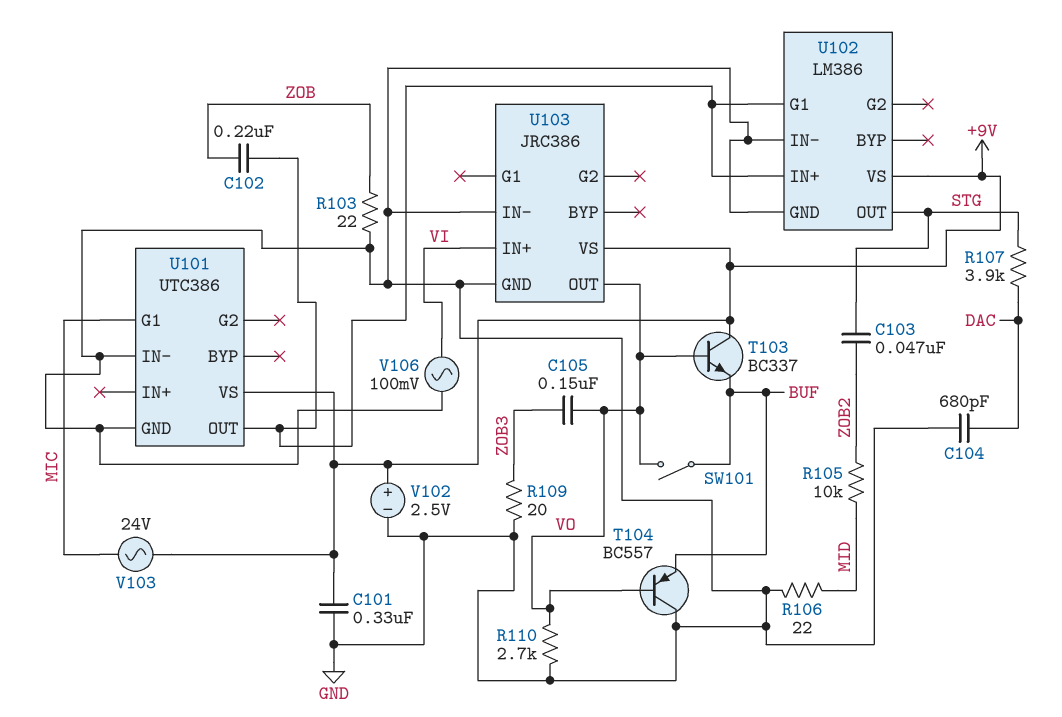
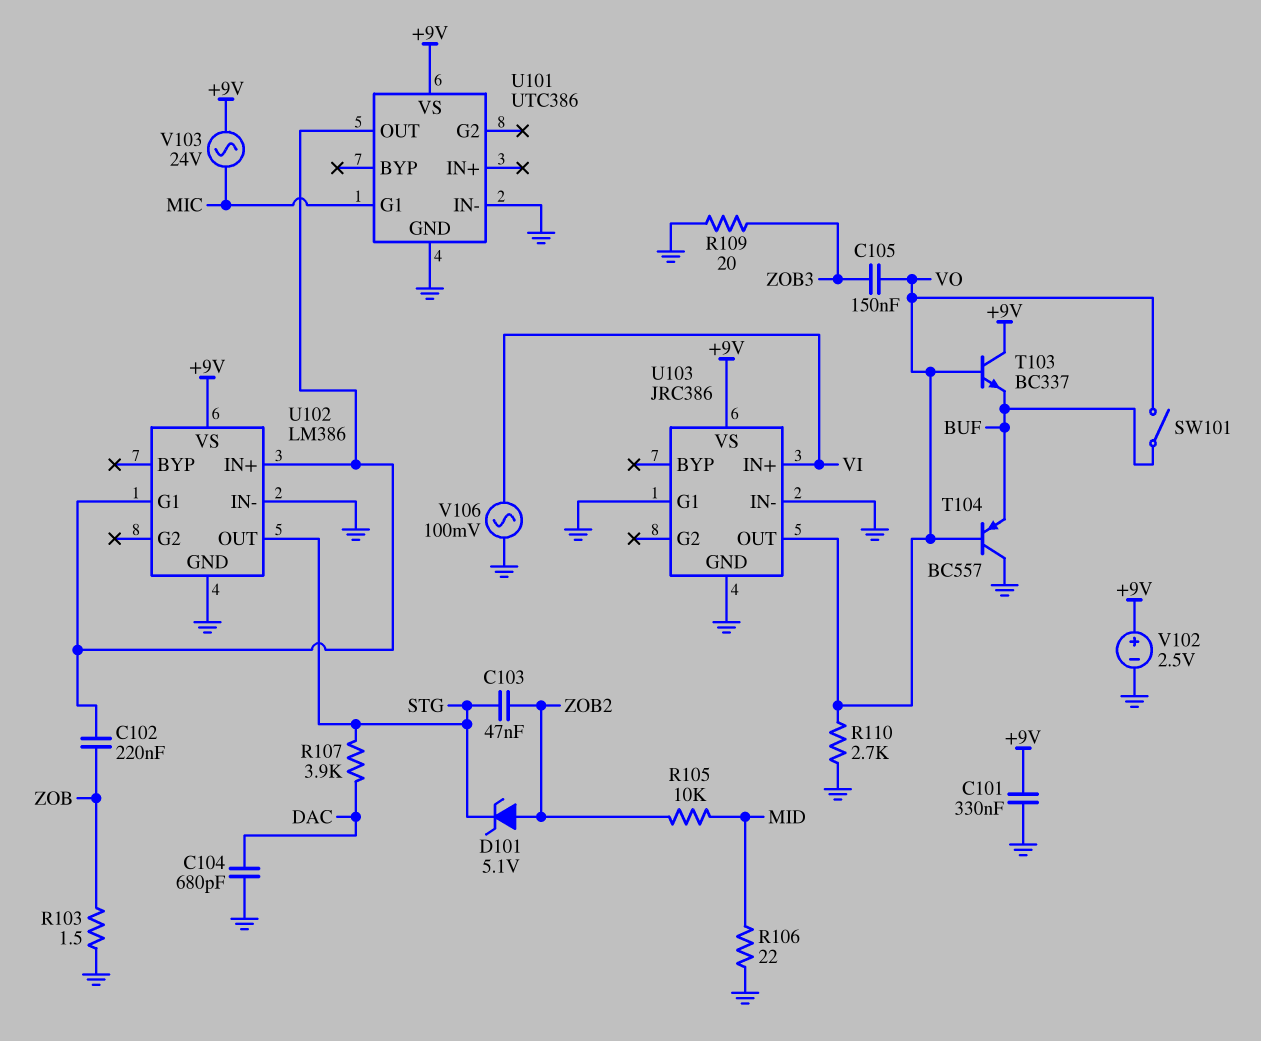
D101: none -> zener 5.1V (A ZOB2, K STG)
R103: 22 (GND, ZOB) -> 1.5 (GND, ZOB)
U103 pin G1: none -> GND

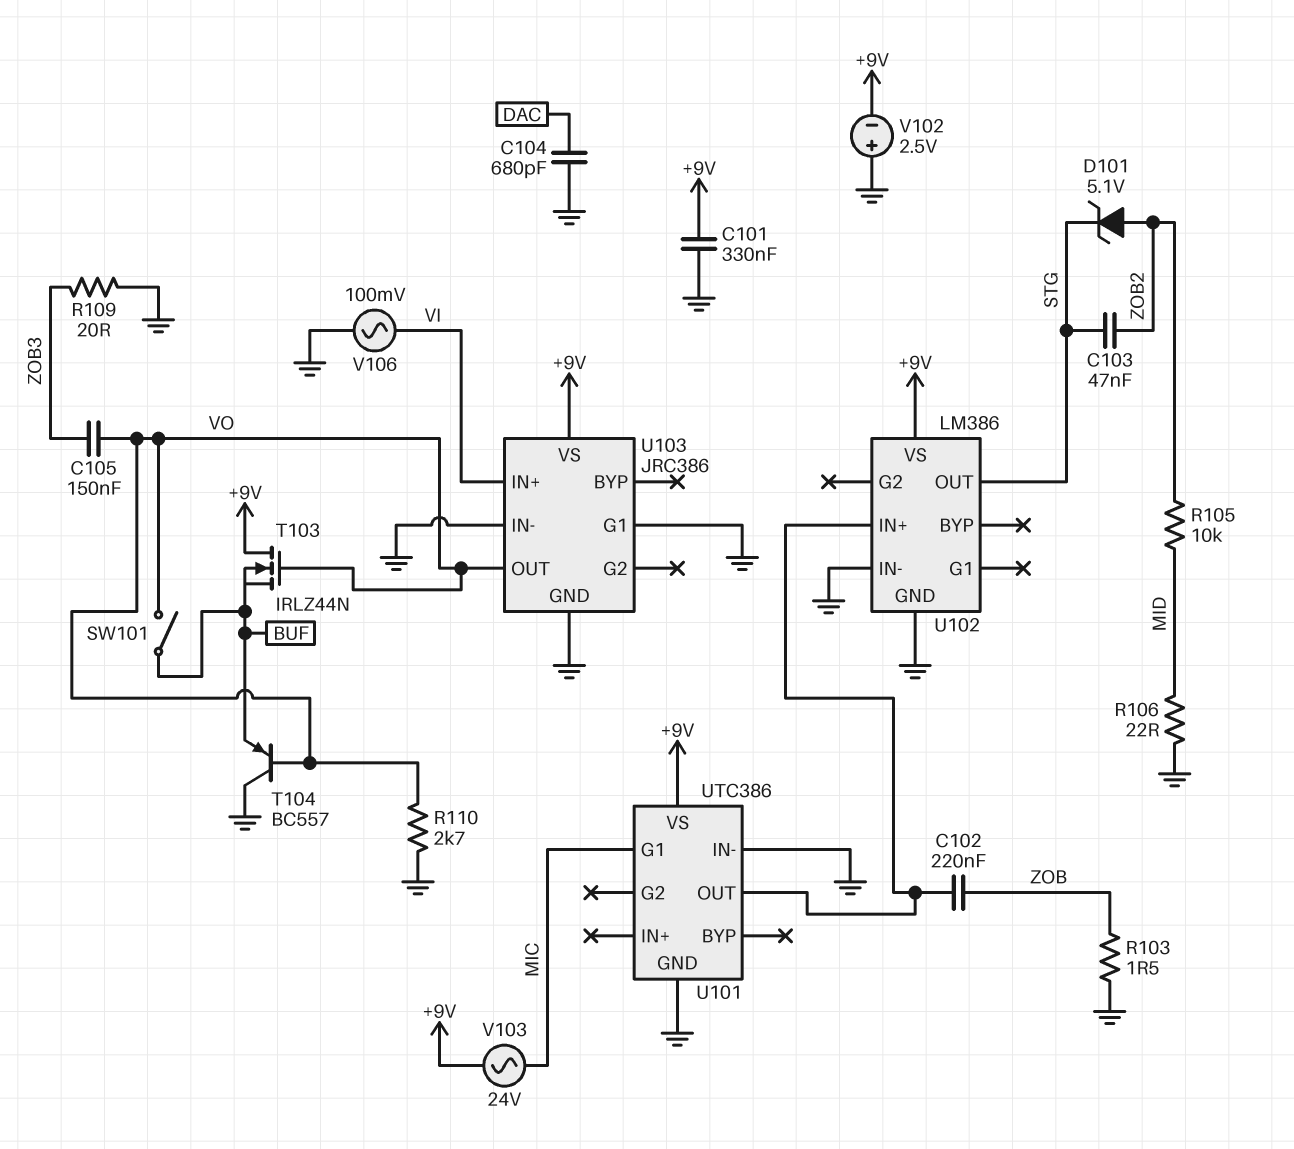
R107: 3.9k (DAC, STG) -> none
T103: NPN BC337 (B VO, C +9V, E BUF) -> NMOS IRLZ44N (G VO, D +9V, S BUF)
U102 pin G1: U101/OUT -> none
V102: 2.5V (plus +9V, minus GND) -> 2.5V (plus GND, minus +9V)

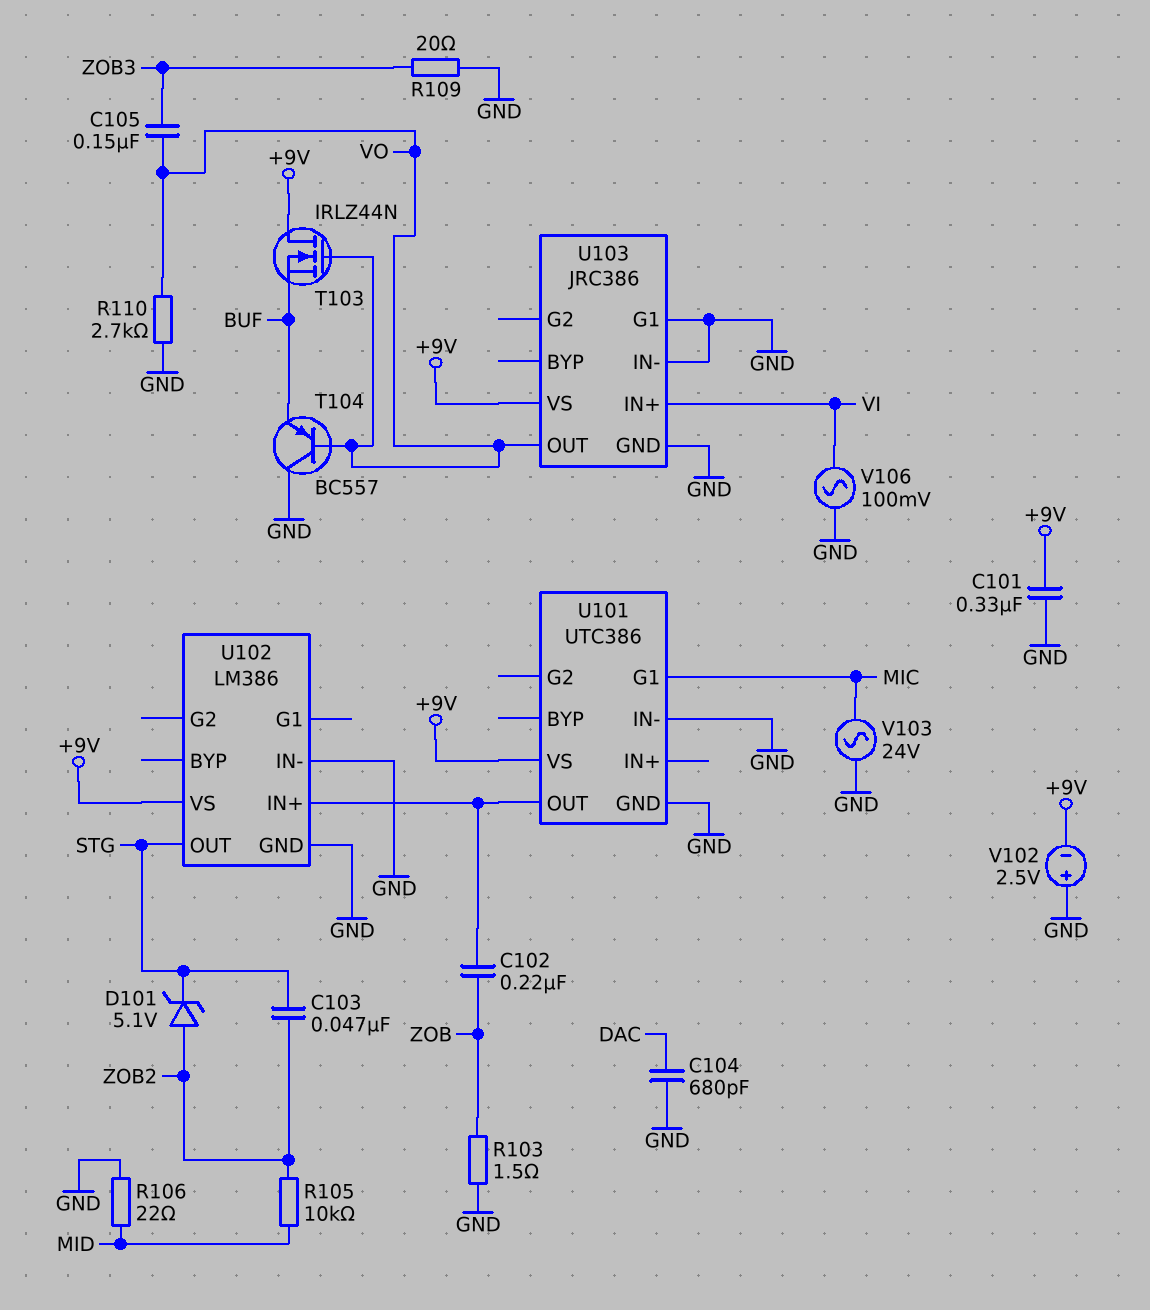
SW101: switch (BUF, VO) -> none
V103: AC 24V (+9V, MIC) -> AC 24V (GND, MIC)

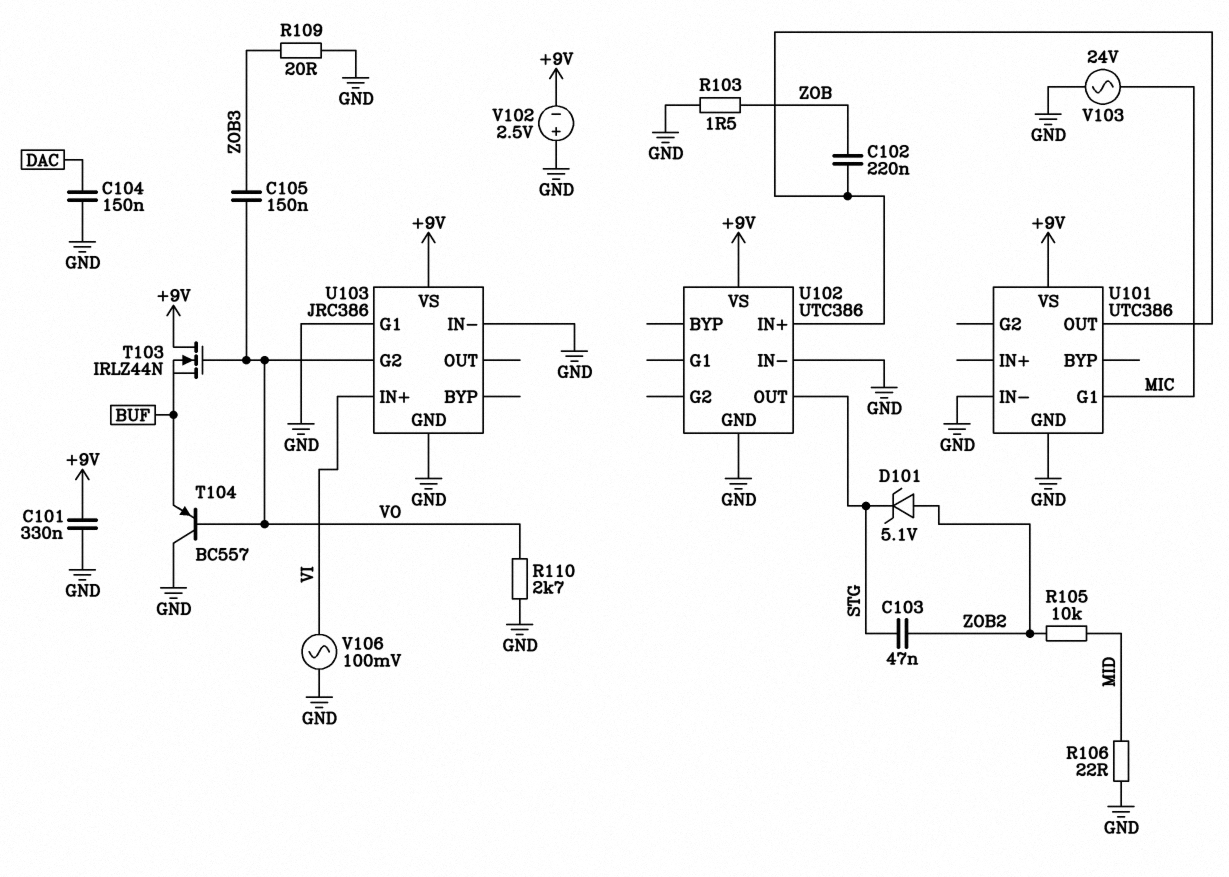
C104: 680pF (DAC, GND) -> 150nF (DAC, GND)
U102: LM386 -> UTC386
U103 pin G2: none -> VO
U103 pin OUT: VO -> none

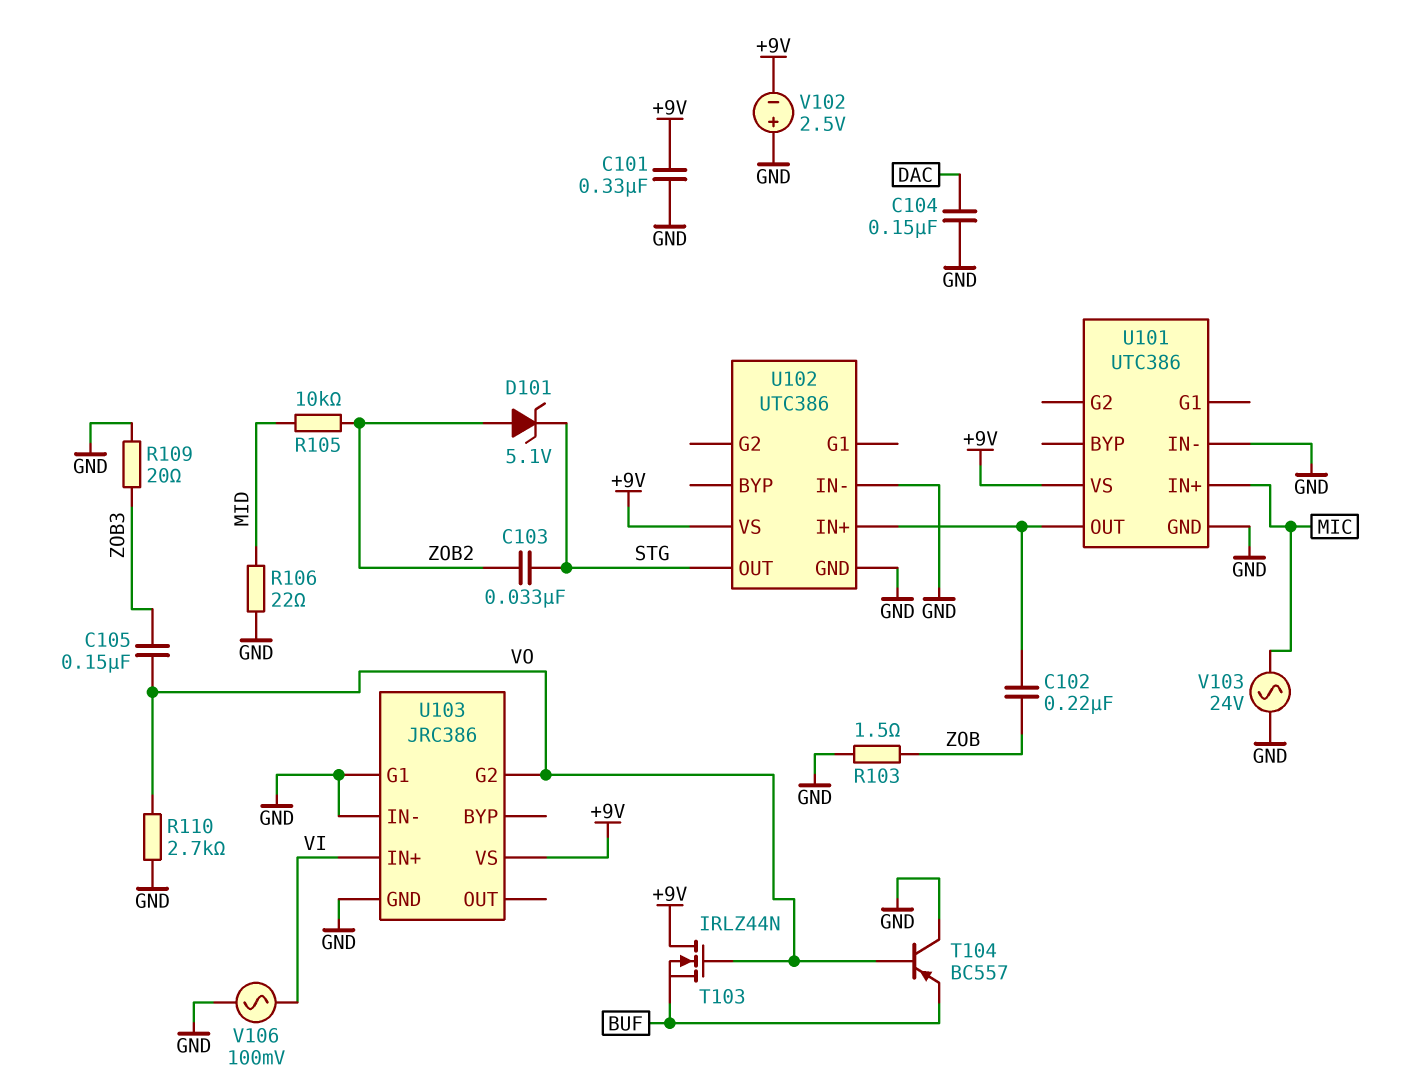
C103: 47nF (STG, ZOB2) -> 33nF (STG, ZOB2)
U101 pin G1: MIC -> none
U101 pin IN+: none -> MIC

